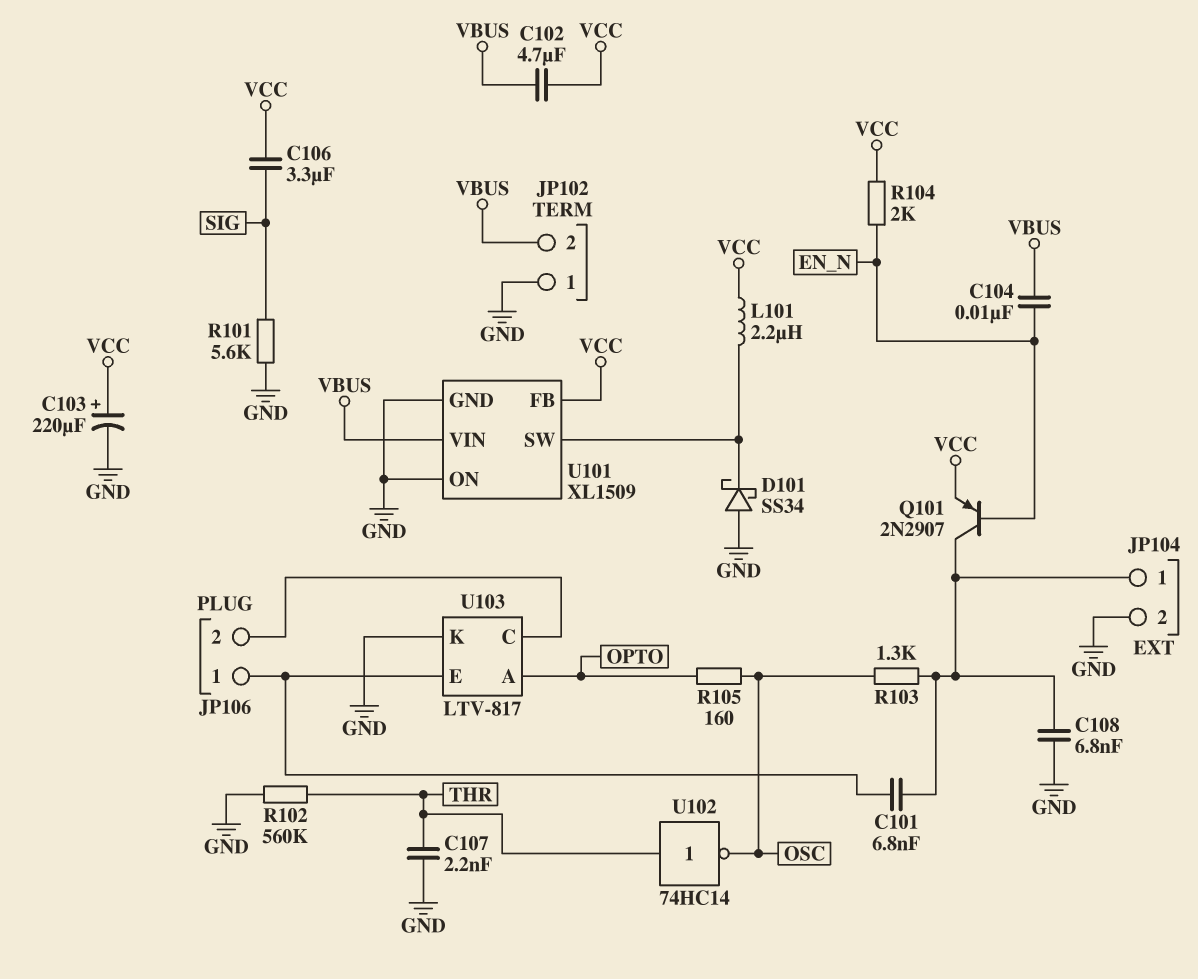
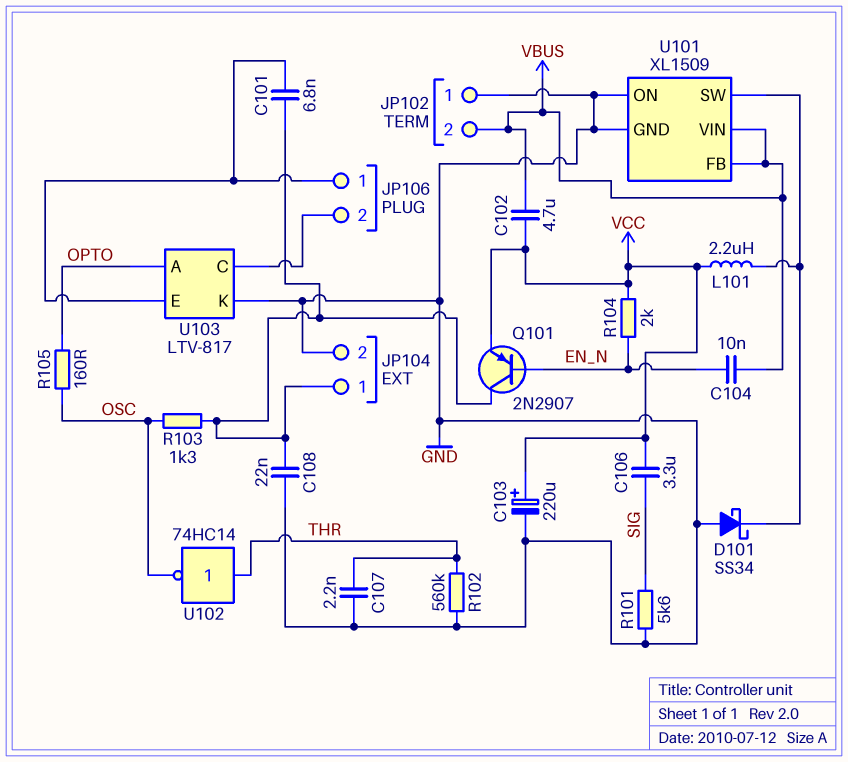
C108: 6.8nF (GND, JP104/1) -> 22nF (GND, JP104/1)
U101 pin FB: VCC -> VBUS

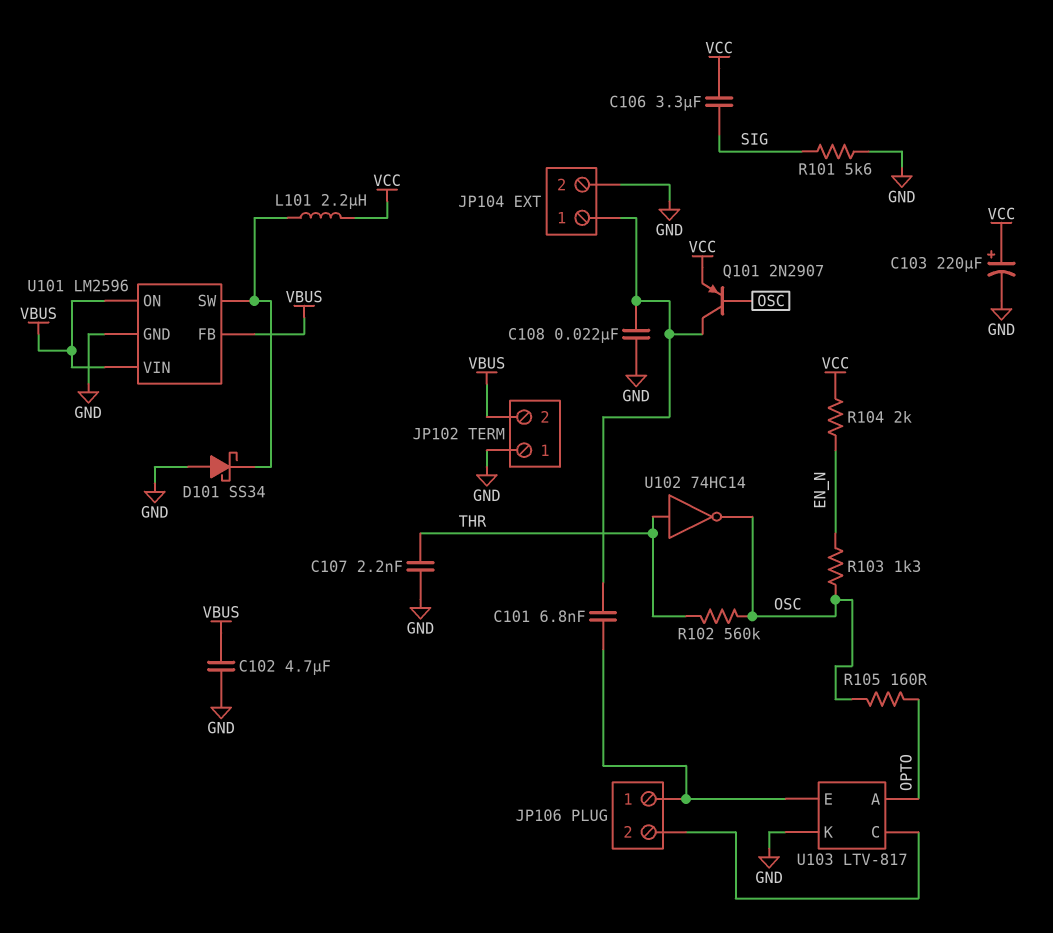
C102: 4.7uF (VBUS, VCC) -> 4.7uF (GND, VBUS)
C104: 10nF (EN_N, VBUS) -> none
Q101: PNP 2N2907 (B EN_N, C JP104/1, E VCC) -> PNP 2N2907 (B OSC, C JP104/1, E VCC)
R102: 560k (GND, THR) -> 560k (OSC, THR)
R103: 1.3k (JP104/1, OSC) -> 1.3k (EN_N, OSC)
U101: XL1509 -> LM2596
U101 pin ON: GND -> VBUS

